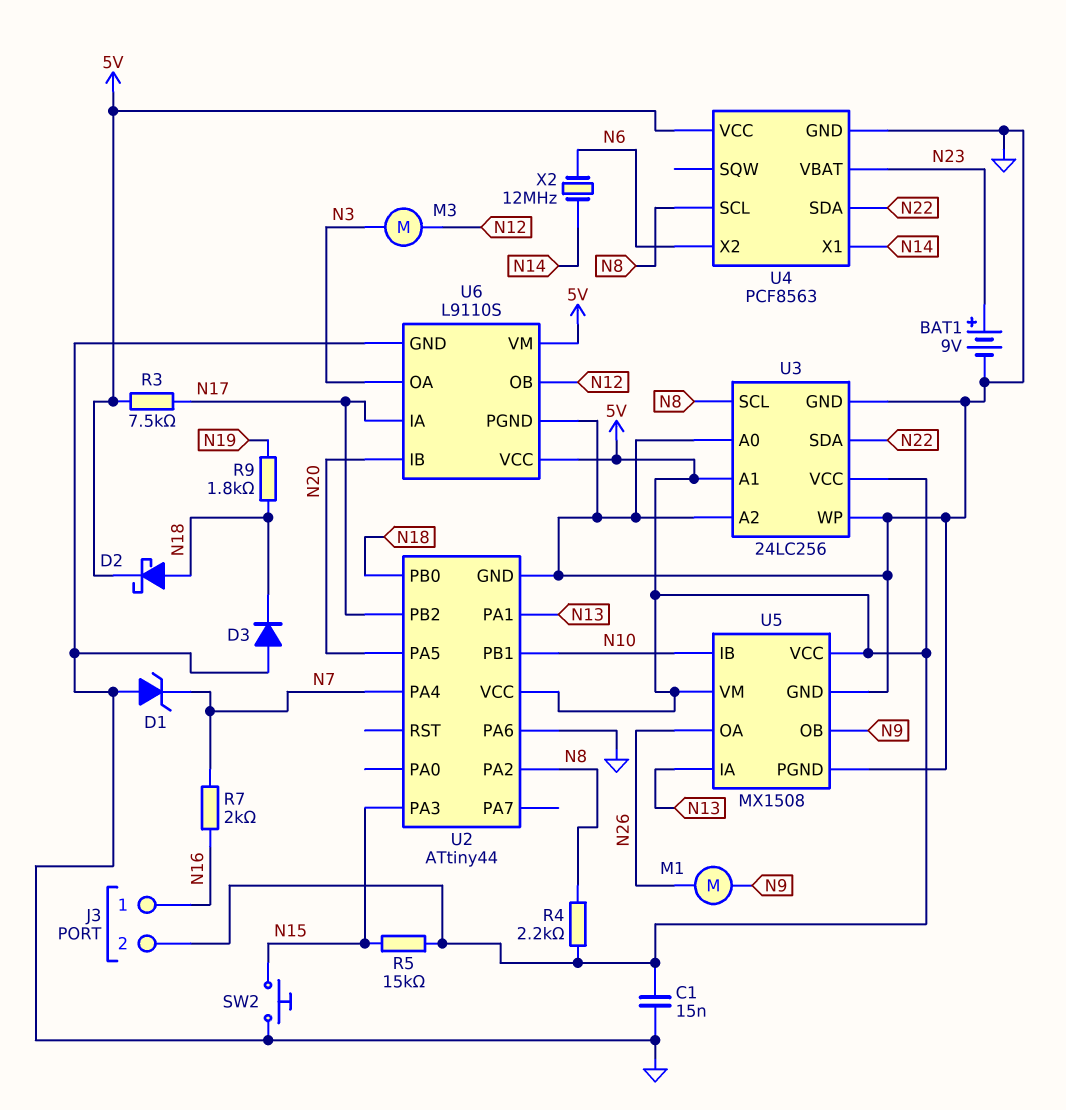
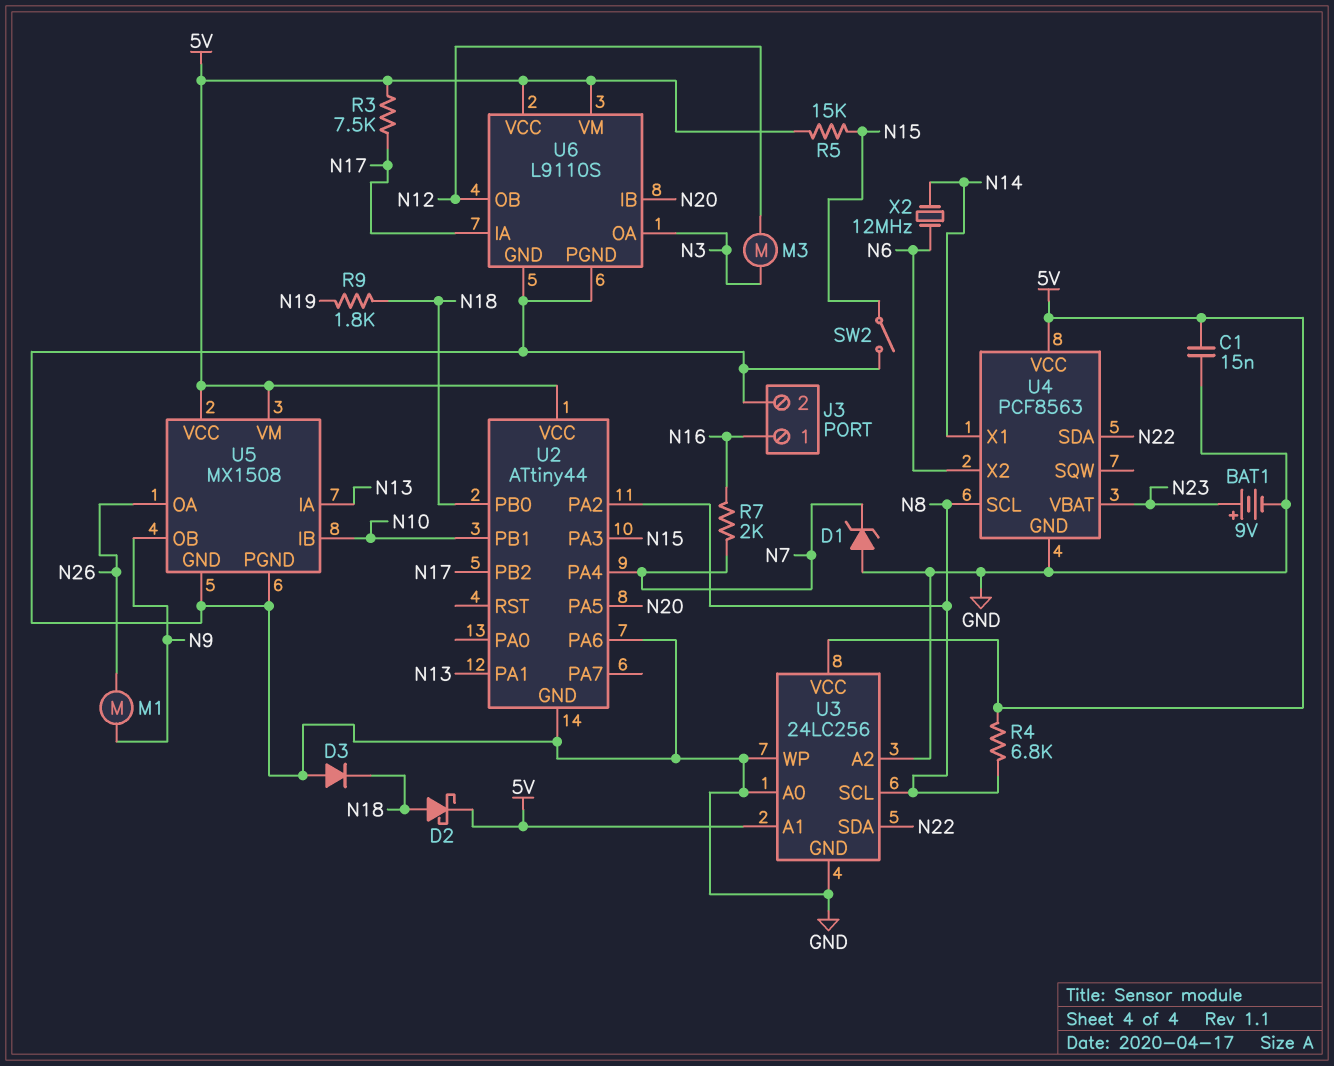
J3 pin 2: 5V -> GND
R4: 2.2k (5V, N8) -> 6.8k (5V, N8)
SW2: button (GND, N15) -> switch (GND, N15)

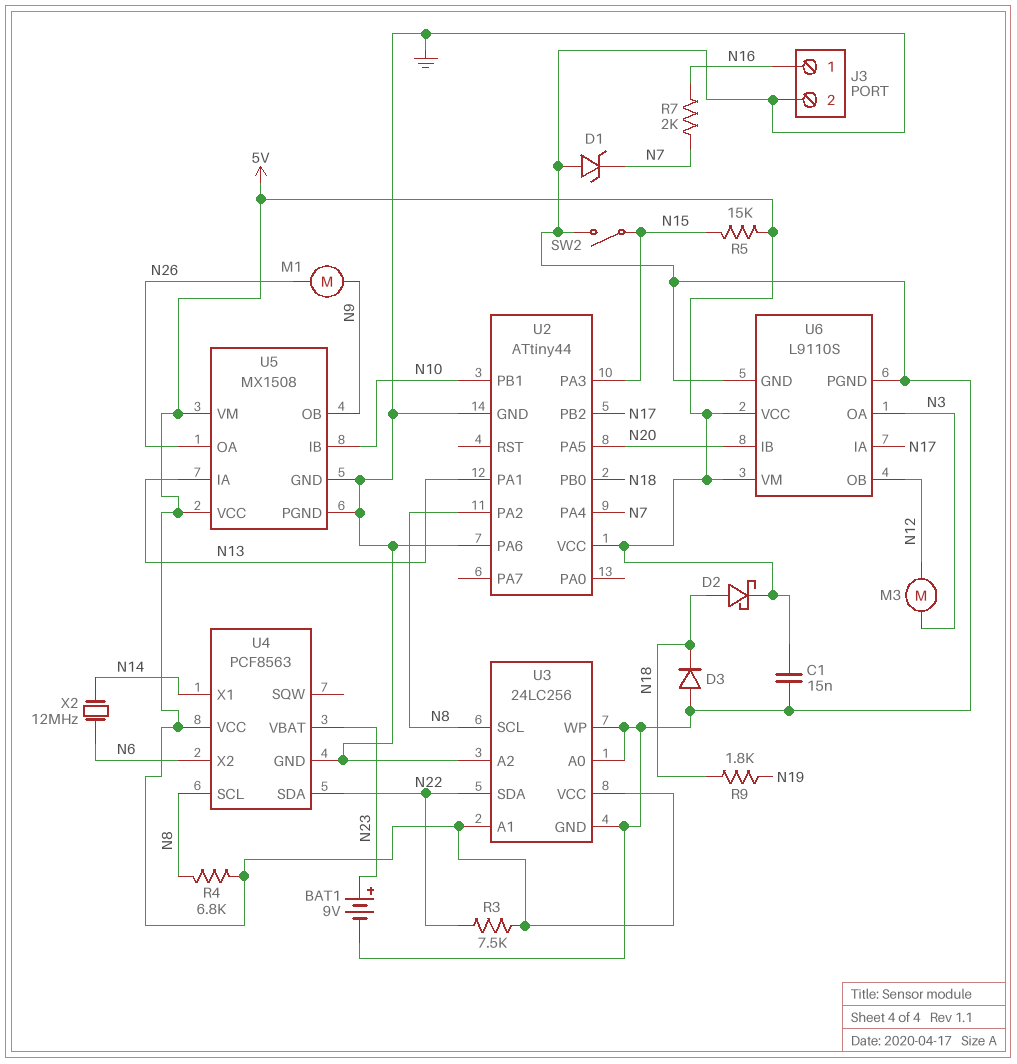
R3: 7.5k (5V, N17) -> 7.5k (5V, N22)

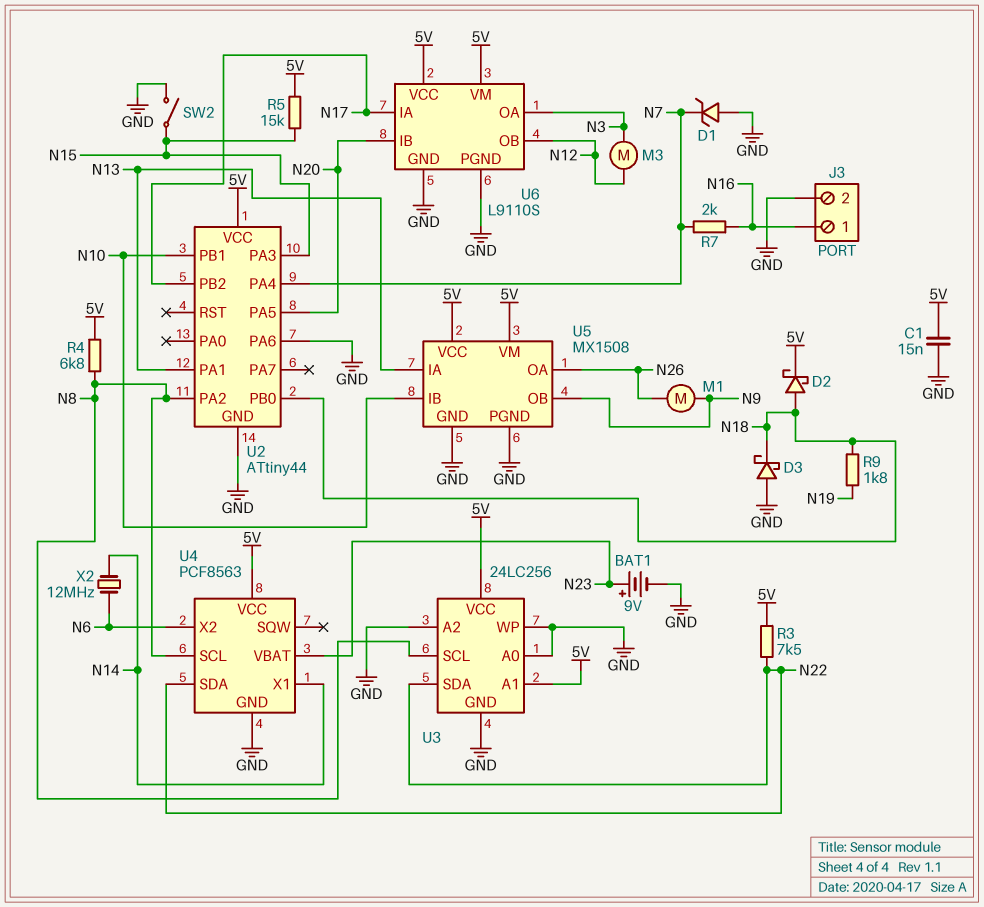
D3: diode (A GND, K N18) -> schottky (A GND, K N18)

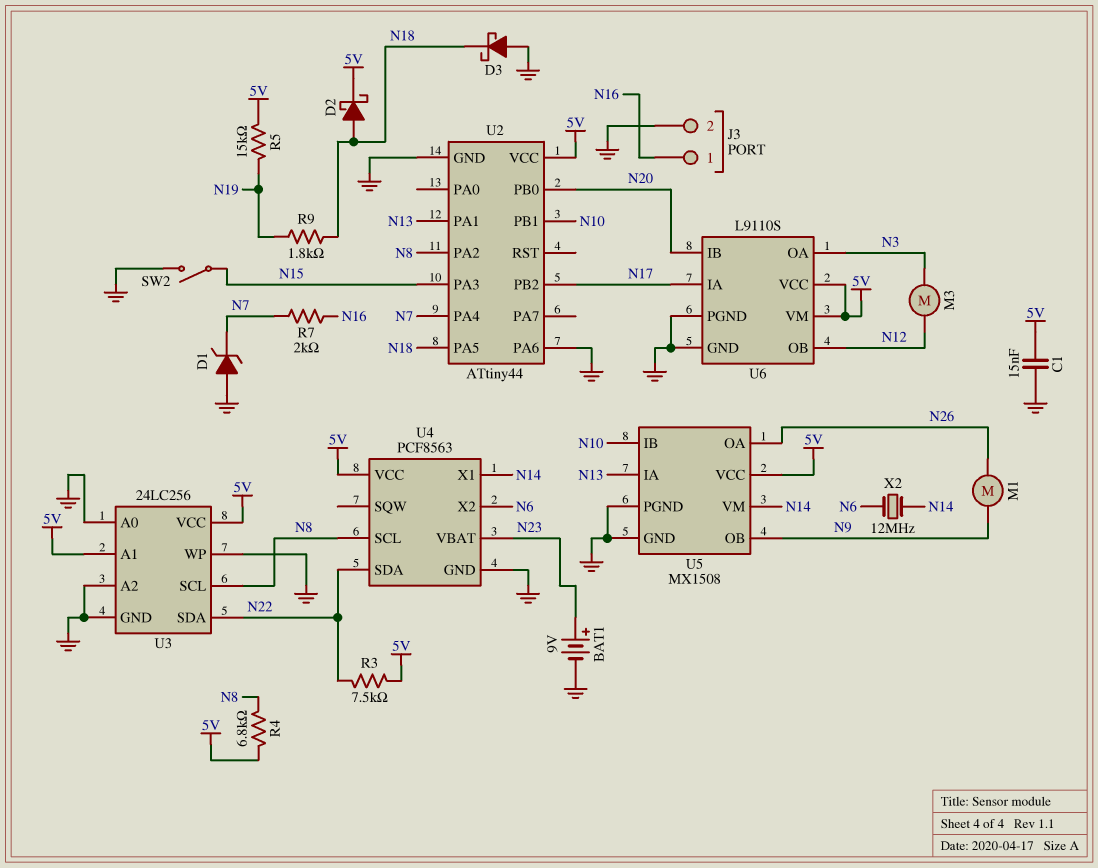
R5: 15k (5V, N15) -> 15k (5V, N19)
U2 pin PA5: N20 -> N18
U2 pin PB0: N18 -> N20
U5 pin VM: 5V -> N14

